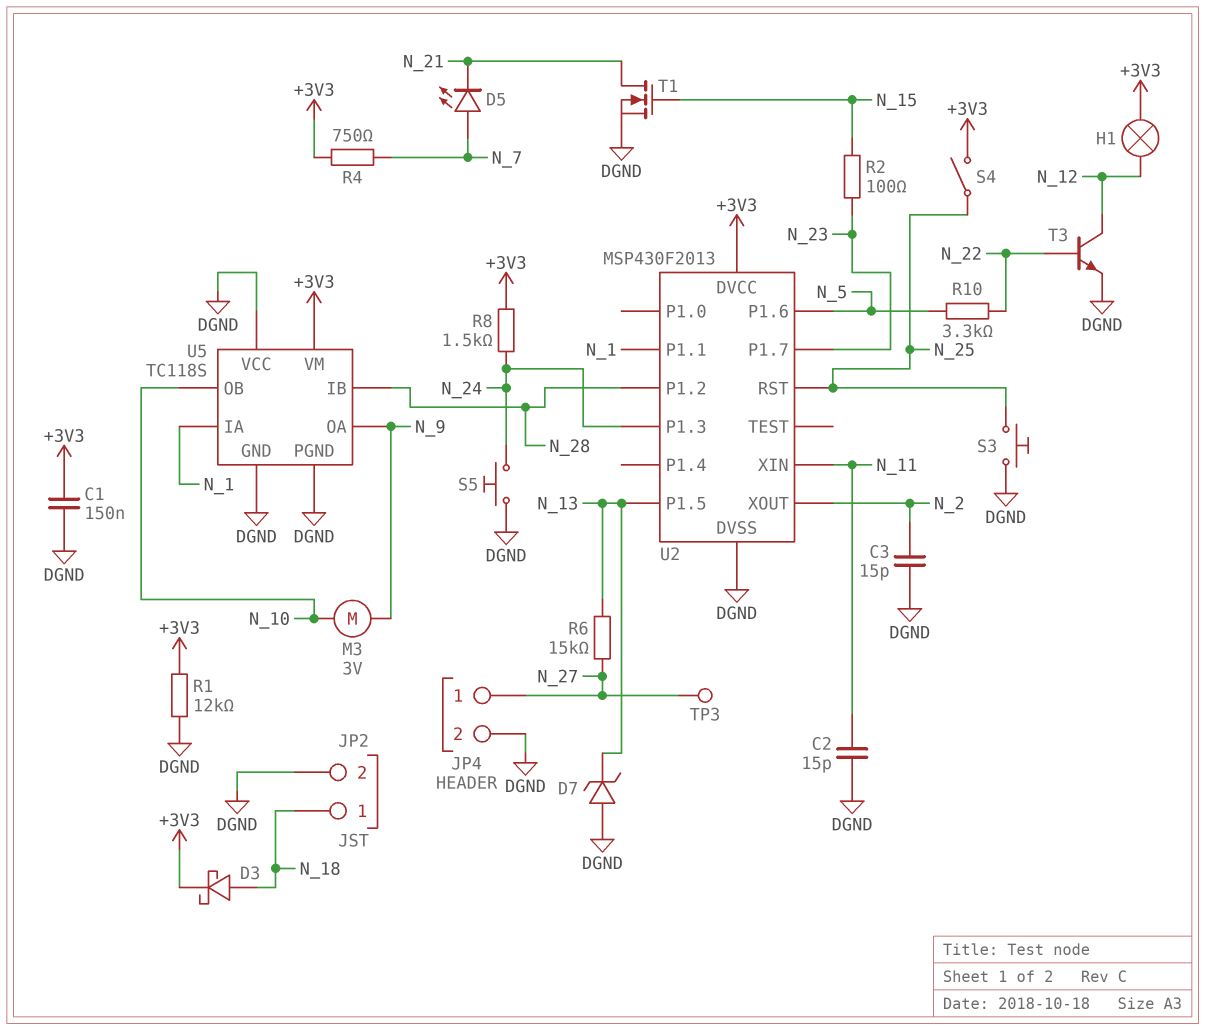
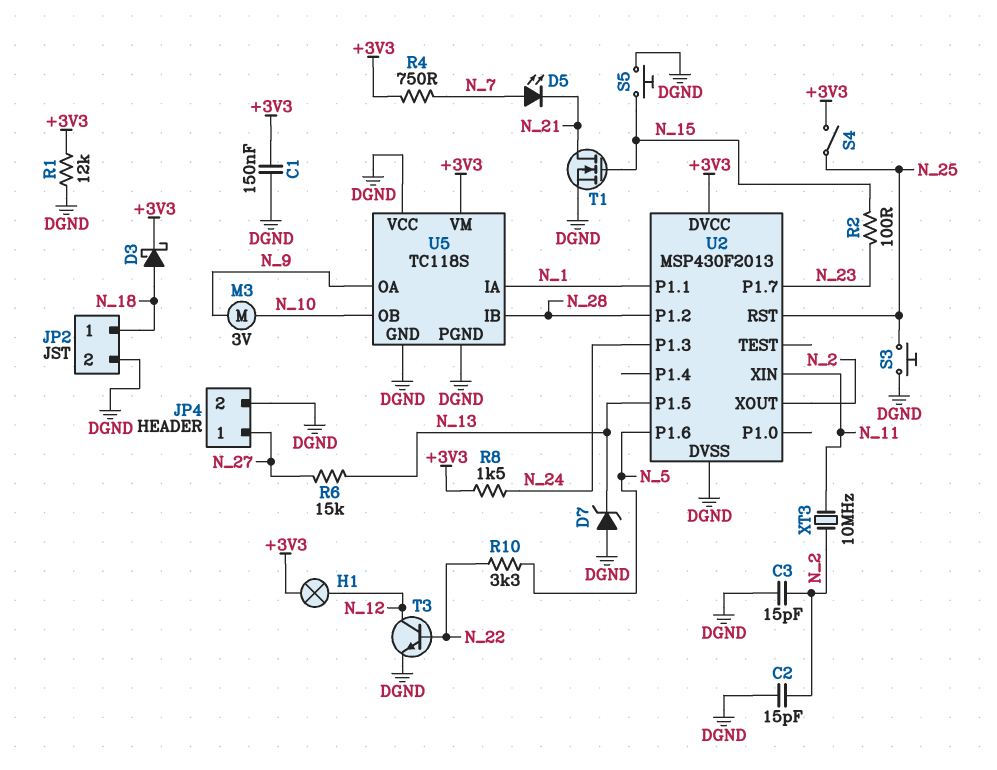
C2: 15pF (DGND, N_11) -> 15pF (DGND, N_2)
S5: button (DGND, N_24) -> button (DGND, N_15)
TP3: test point (N_27) -> none
XT3: none -> 10MHz (N_2, N_11)

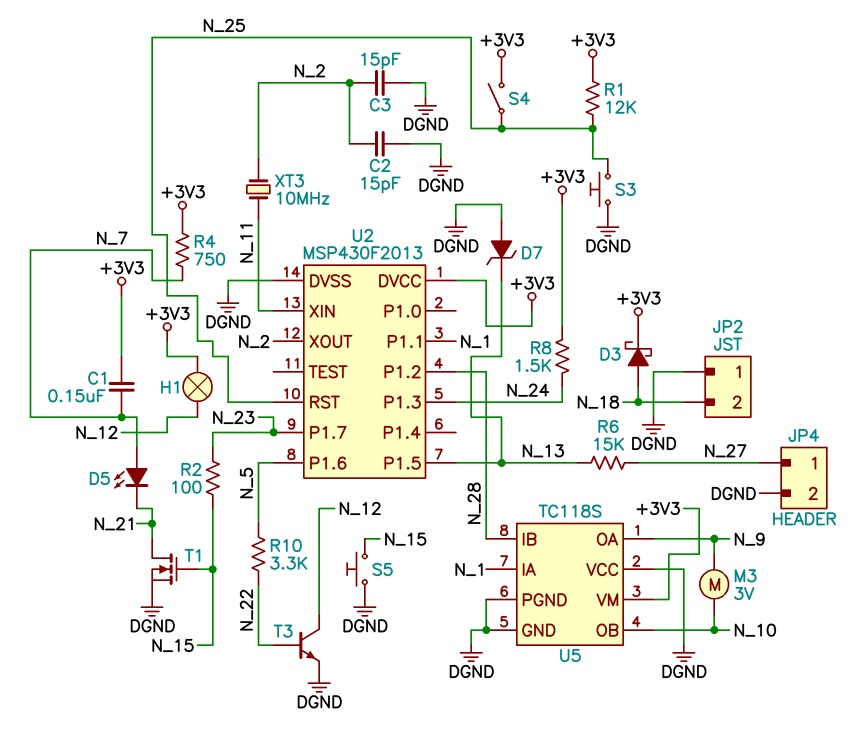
C1: 150nF (+3V3, DGND) -> 150nF (+3V3, N_7)
JP2 pin 1: N_18 -> DGND
JP2 pin 2: DGND -> N_18
R1: 12k (+3V3, DGND) -> 12k (+3V3, N_25)

